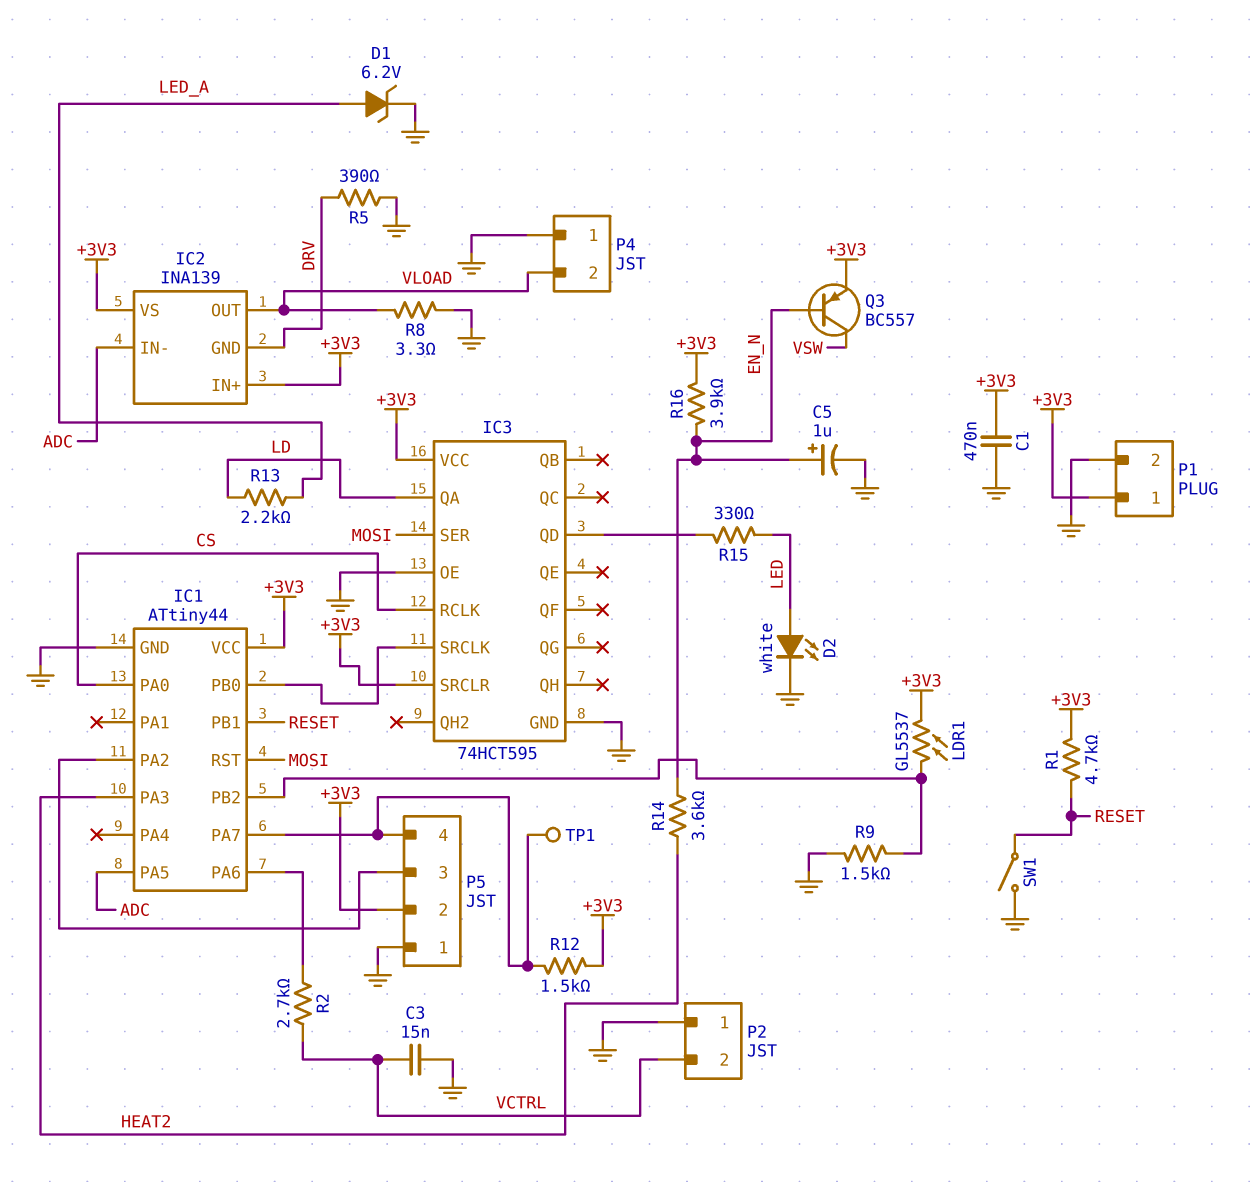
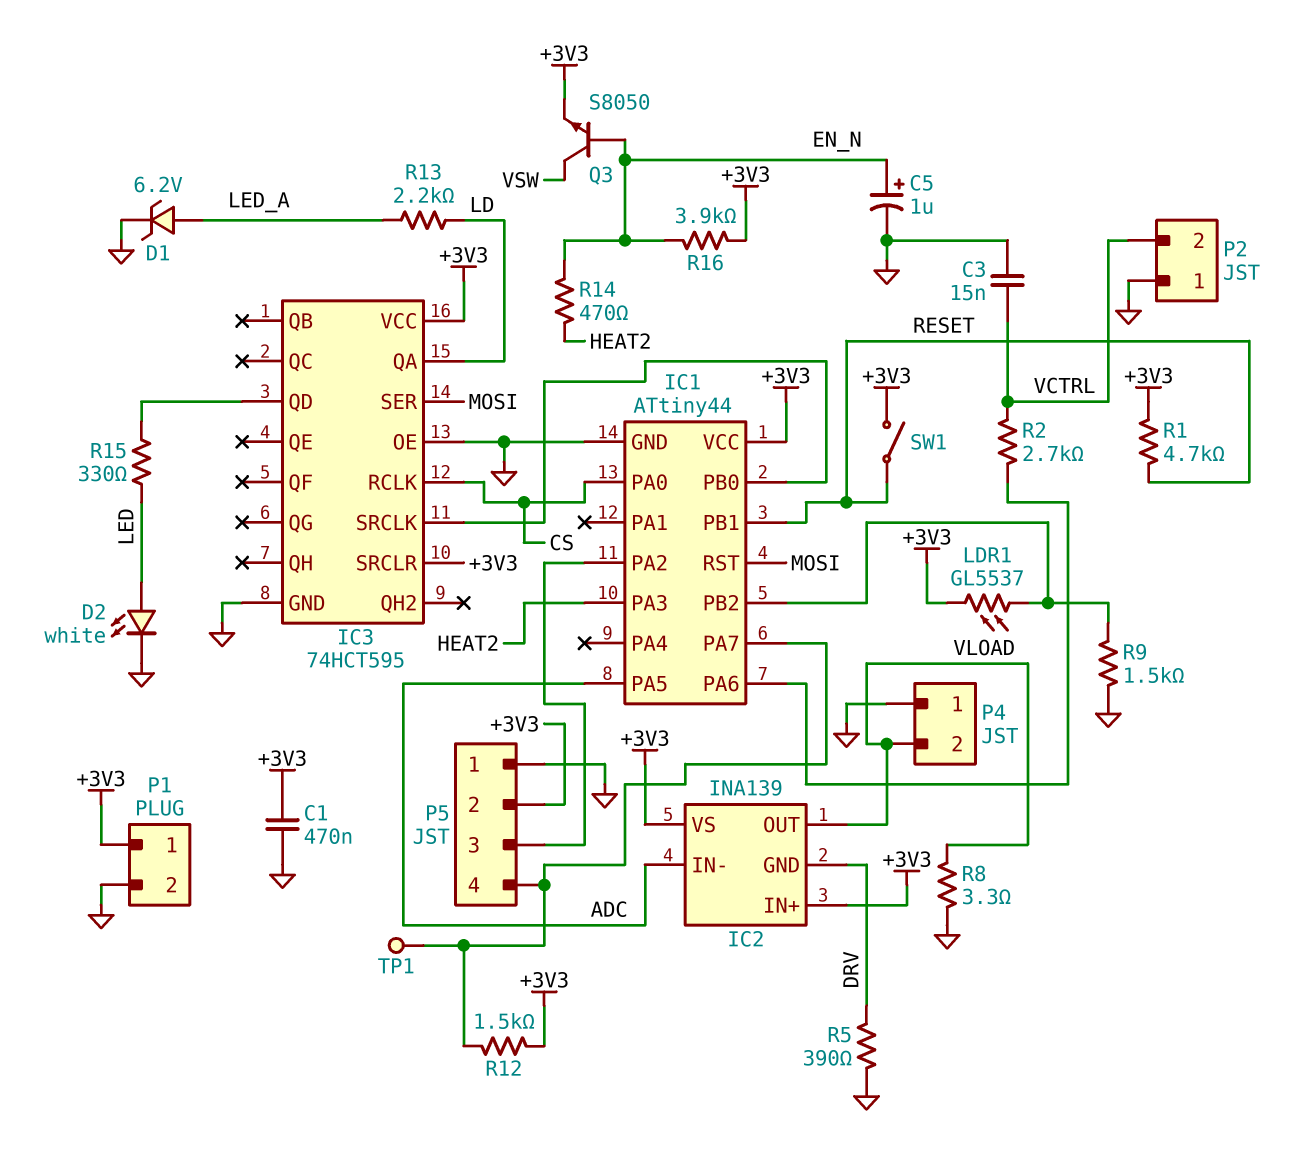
Q3: PNP BC557 (B EN_N, C VSW, E +3V3) -> NPN S8050 (B EN_N, C VSW, E +3V3)
R14: 3.6k (EN_N, HEAT2) -> 470 (EN_N, HEAT2)
SW1: switch (GND, RESET) -> switch (+3V3, RESET)

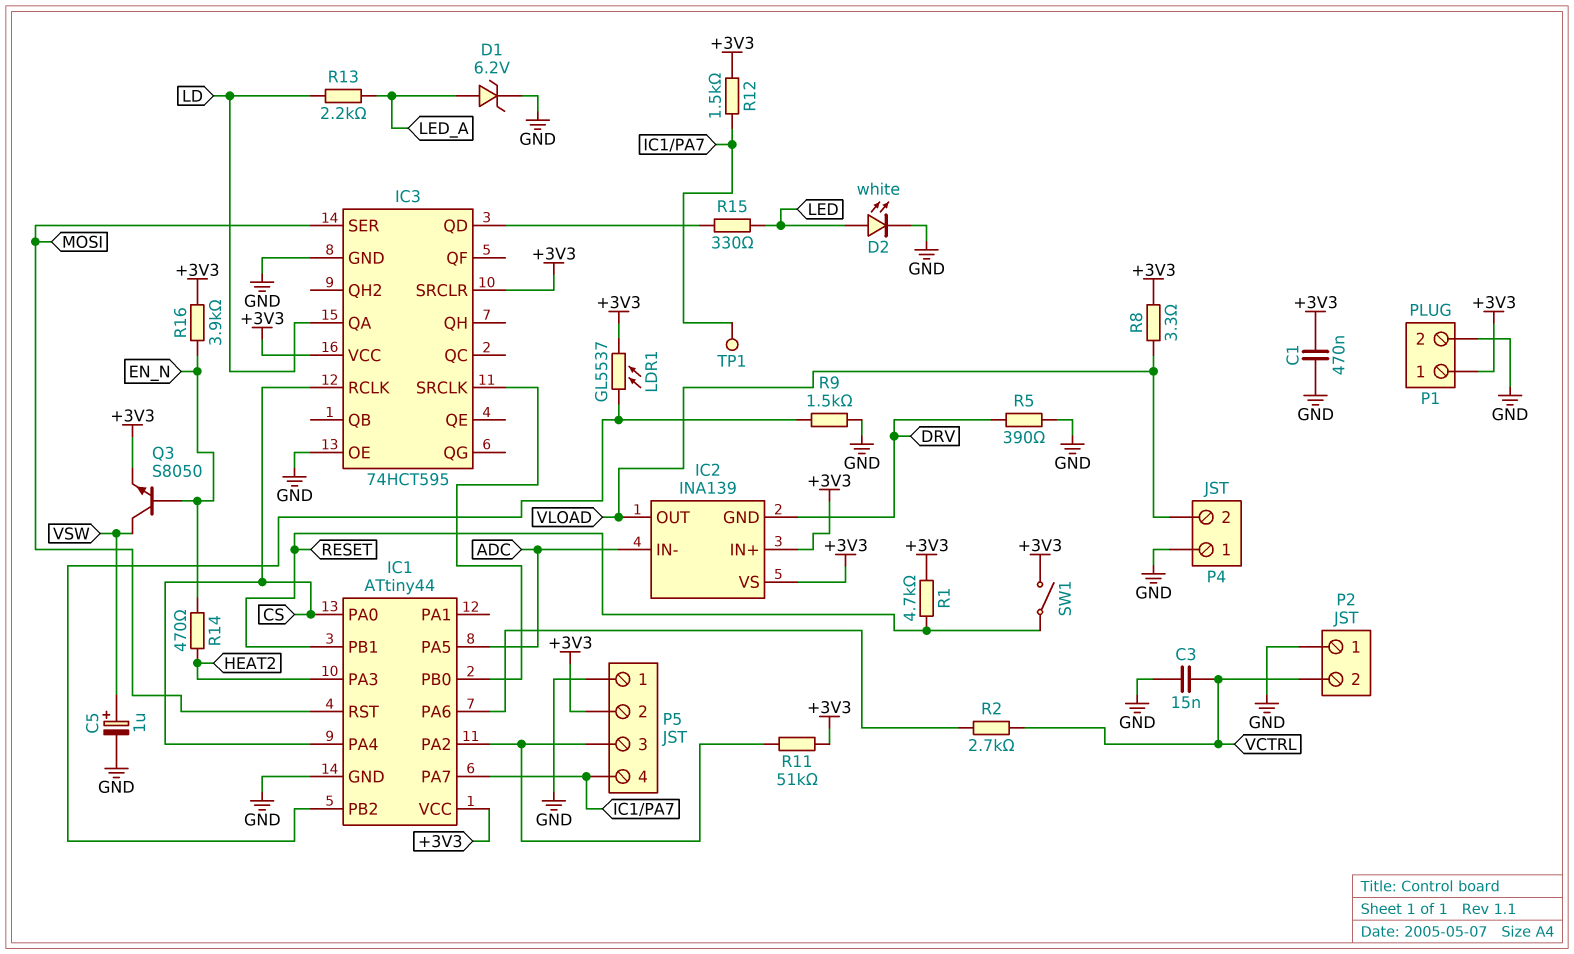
C5: 1uF (plus EN_N, minus GND) -> 1uF (plus VSW, minus GND)
IC1 pin PA4: none -> CS
R8: 3.3 (GND, VLOAD) -> 3.3 (+3V3, VLOAD)
R11: none -> 51k (+3V3, IC1/PA2)

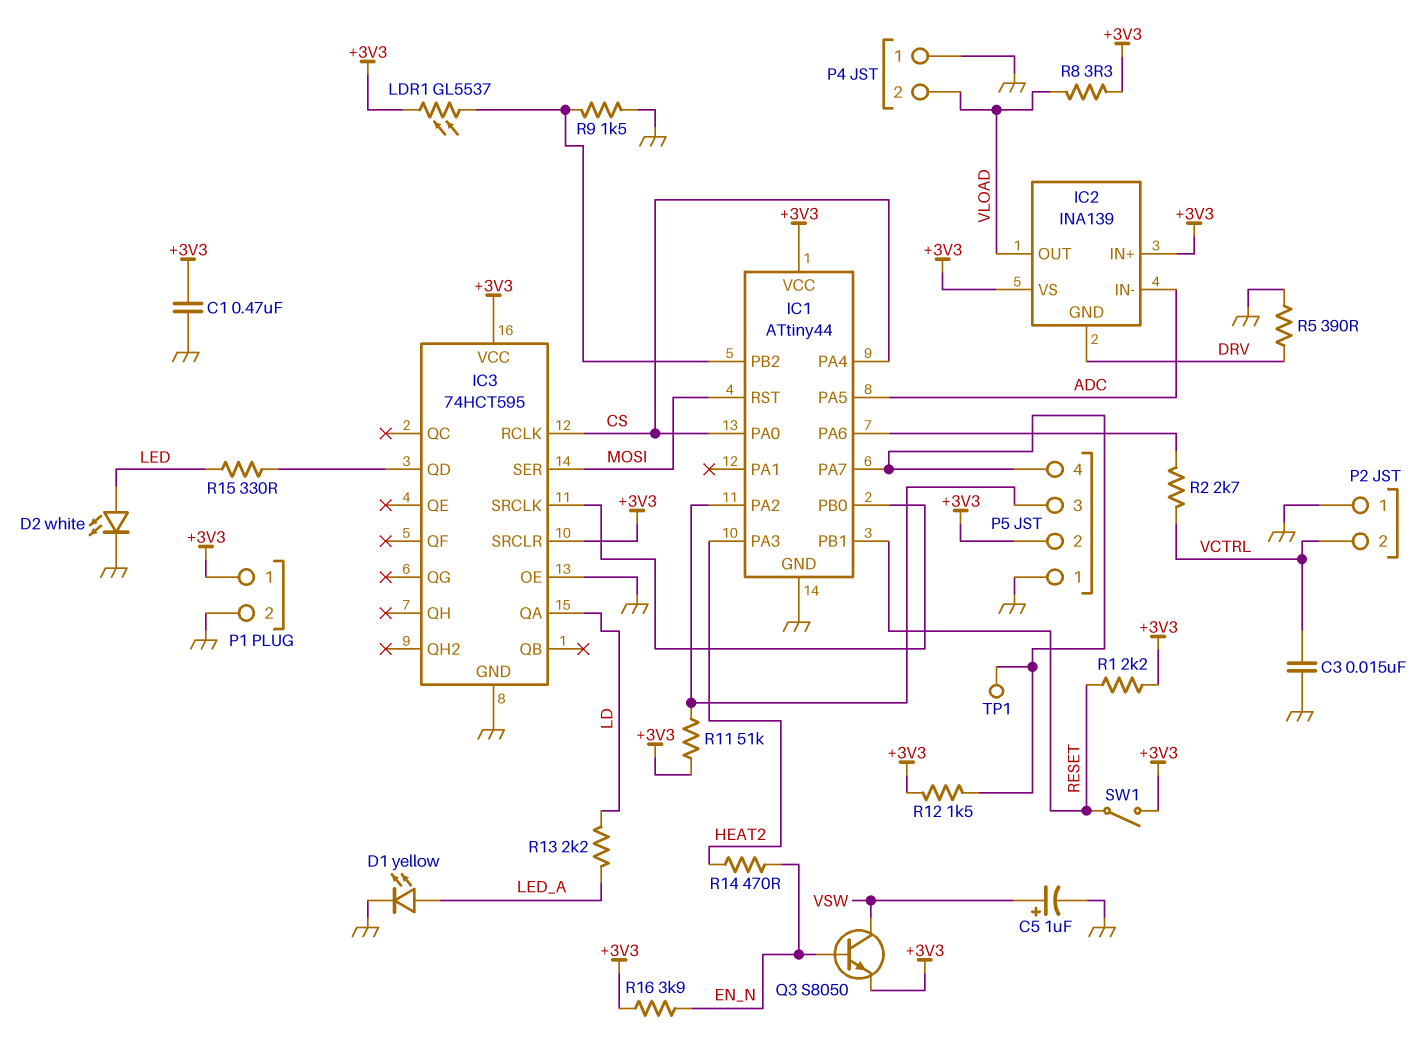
D1: zener 6.2V (A LED_A, K GND) -> LED yellow (A LED_A, K GND)
R1: 4.7k (+3V3, RESET) -> 2.2k (+3V3, RESET)

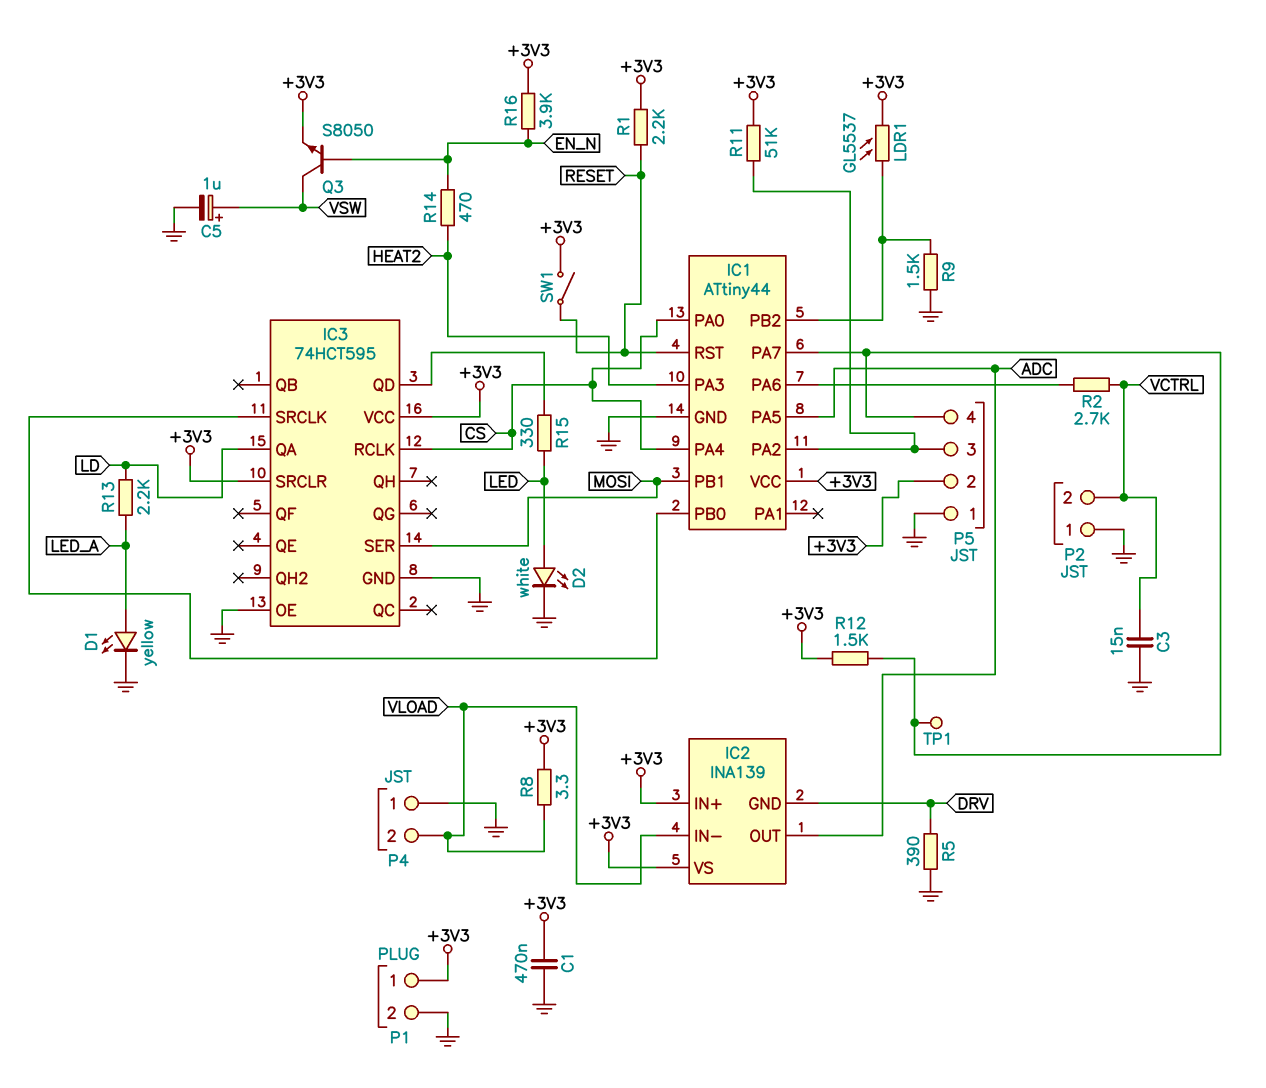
IC1 pin PB1: RESET -> MOSI
IC1 pin RST: MOSI -> RESET
IC2 pin IN-: ADC -> VLOAD
IC2 pin OUT: VLOAD -> ADC

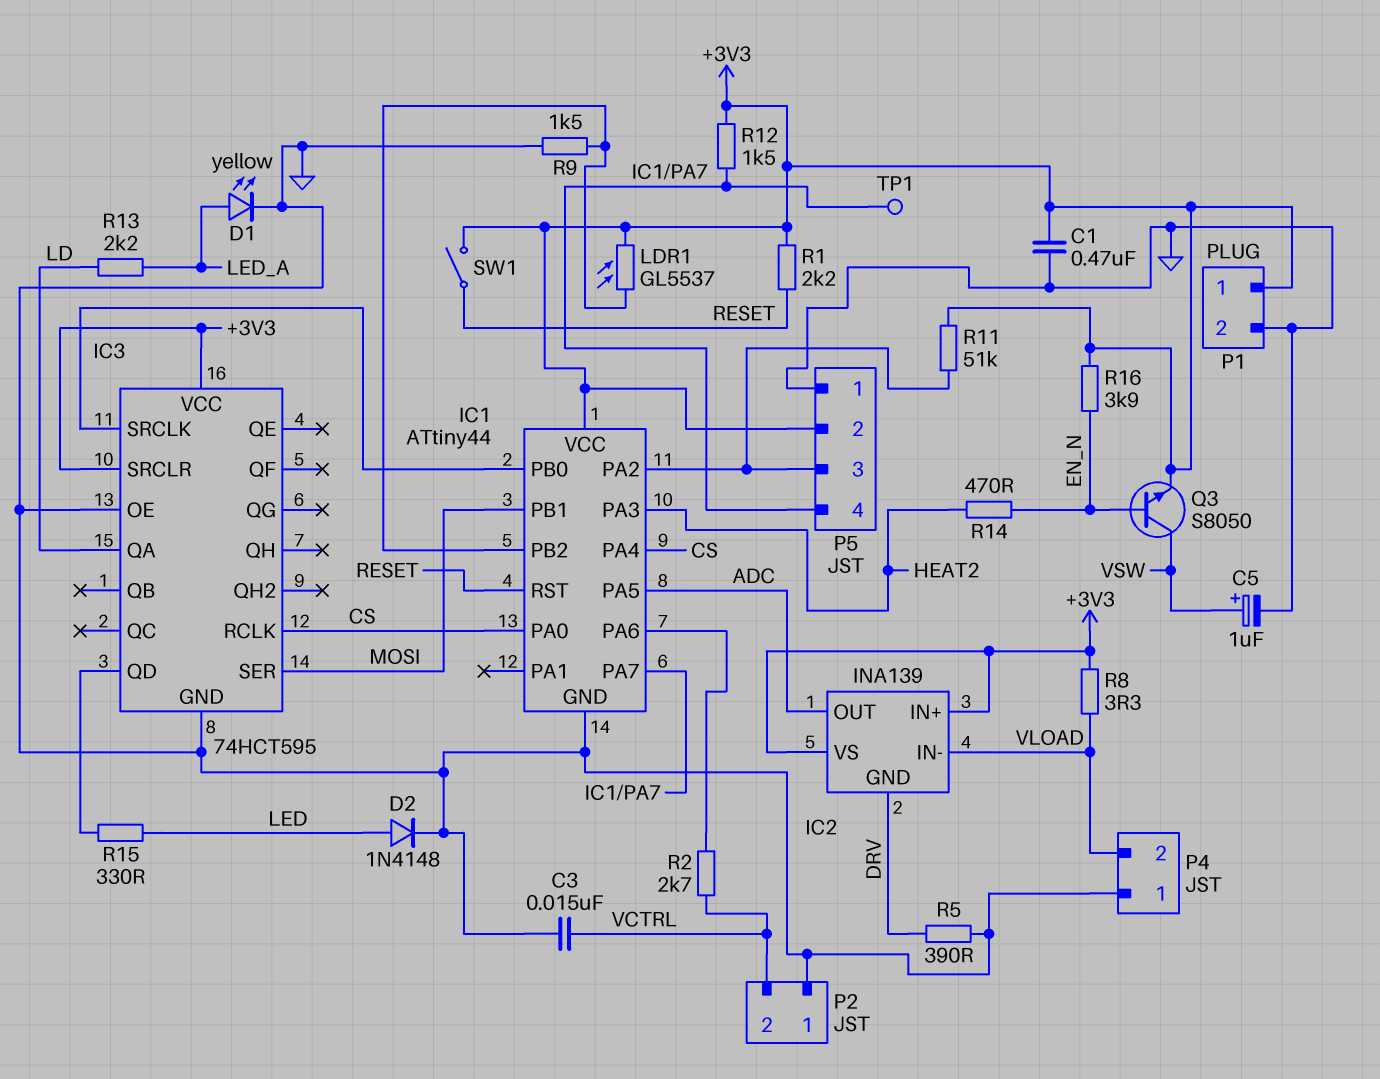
D2: LED white (A LED, K GND) -> diode 1N4148 (A LED, K GND)

